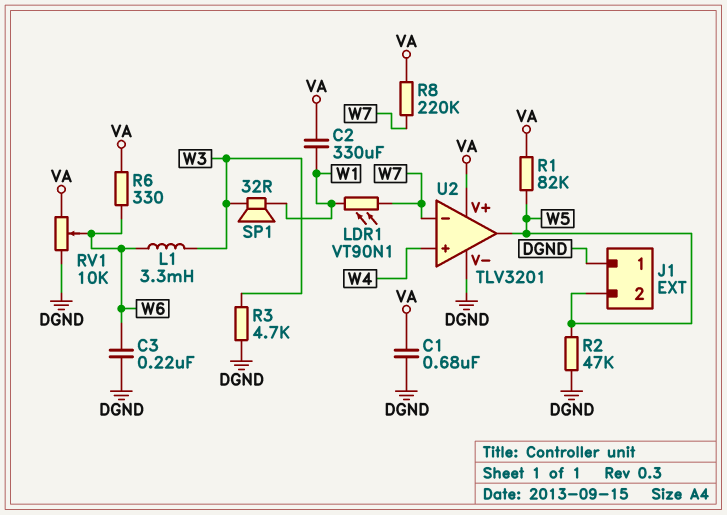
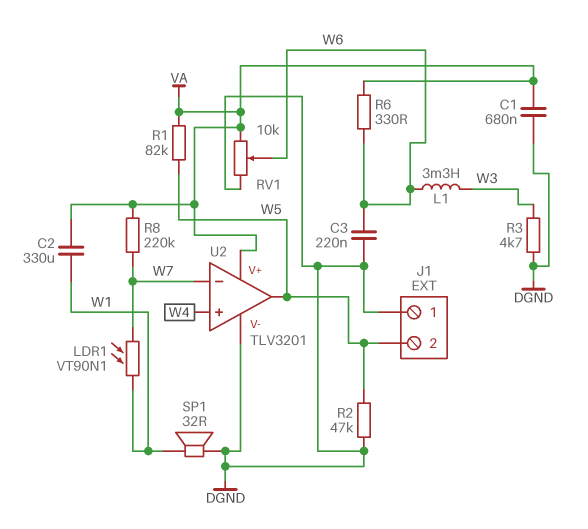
SP1: speaker 32R (W1, W3) -> speaker 32R (DGND, W1)

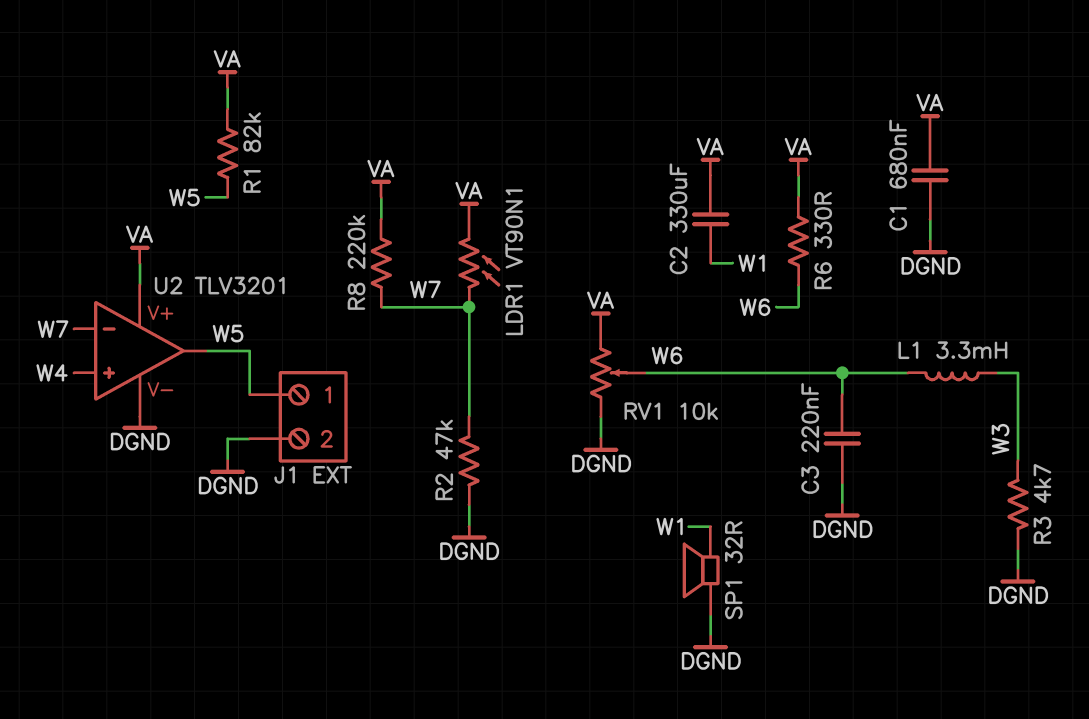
J1 pin 1: DGND -> W5
J1 pin 2: W5 -> DGND
LDR1: VT90N1 (W1, W7) -> VT90N1 (VA, W7)
R2: 47k (DGND, W5) -> 47k (DGND, W7)

